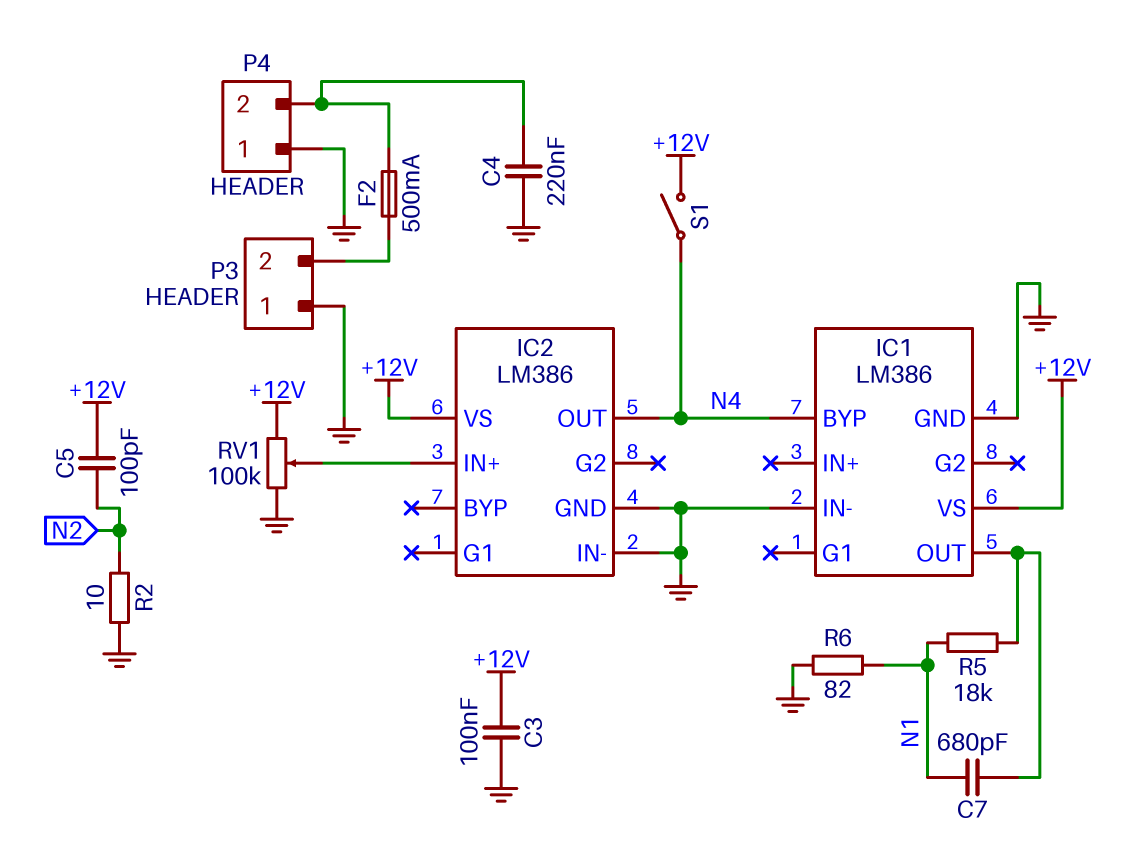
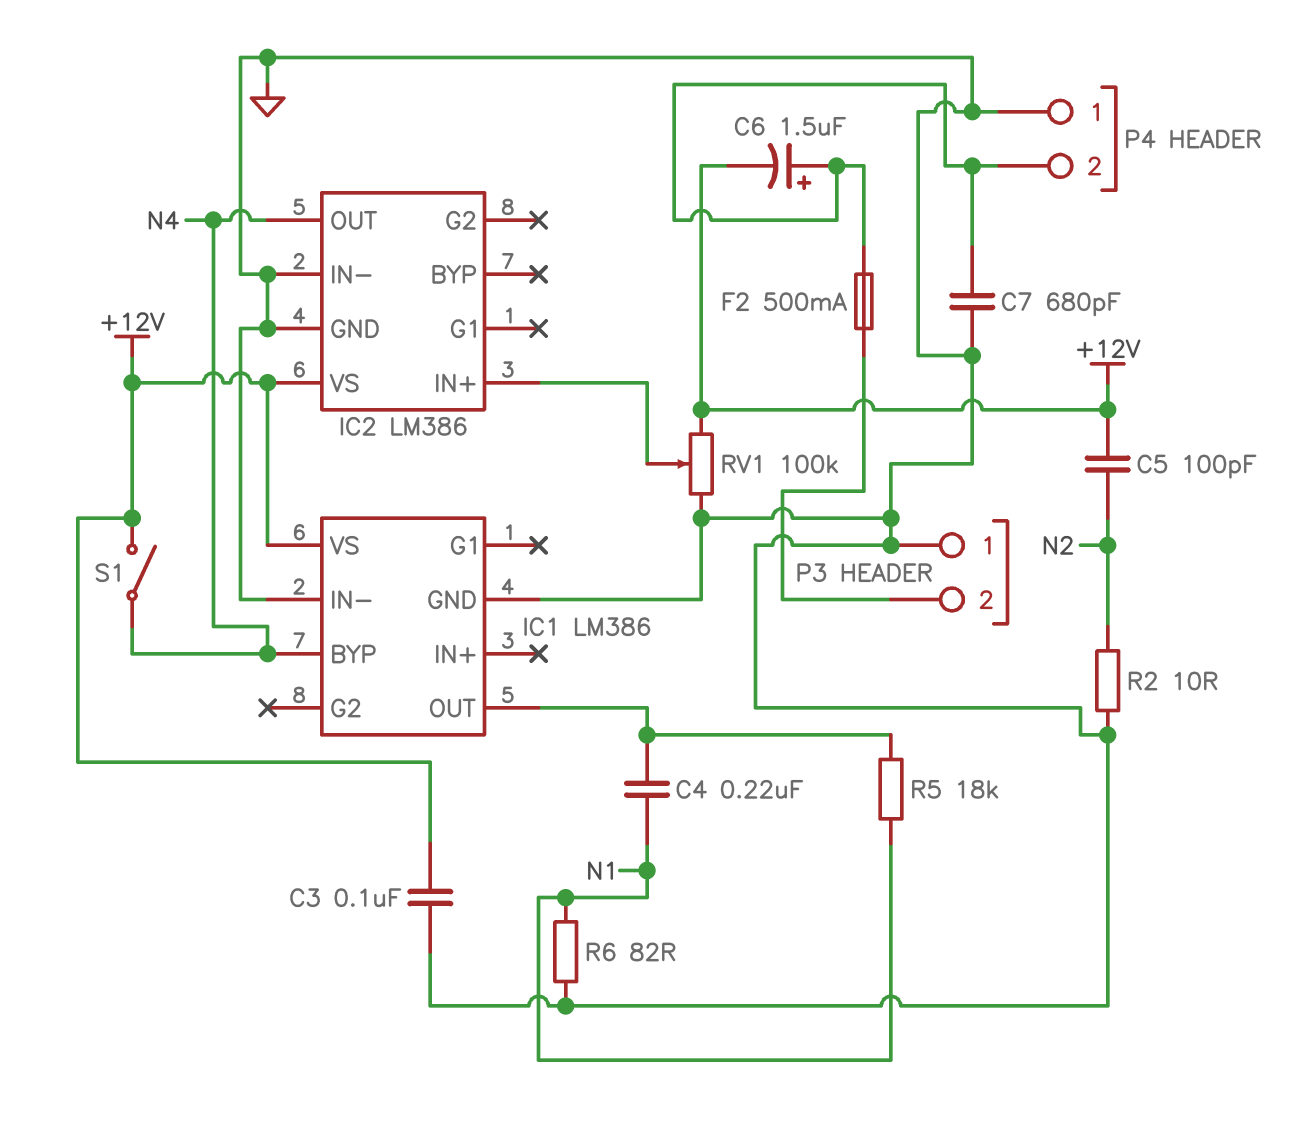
C4: 220nF (GND, P4/2) -> 220nF (IC1/OUT, N1)
C6: none -> 1.5uF (plus P4/2, minus +12V)
C7: 680pF (IC1/OUT, N1) -> 680pF (GND, P4/2)

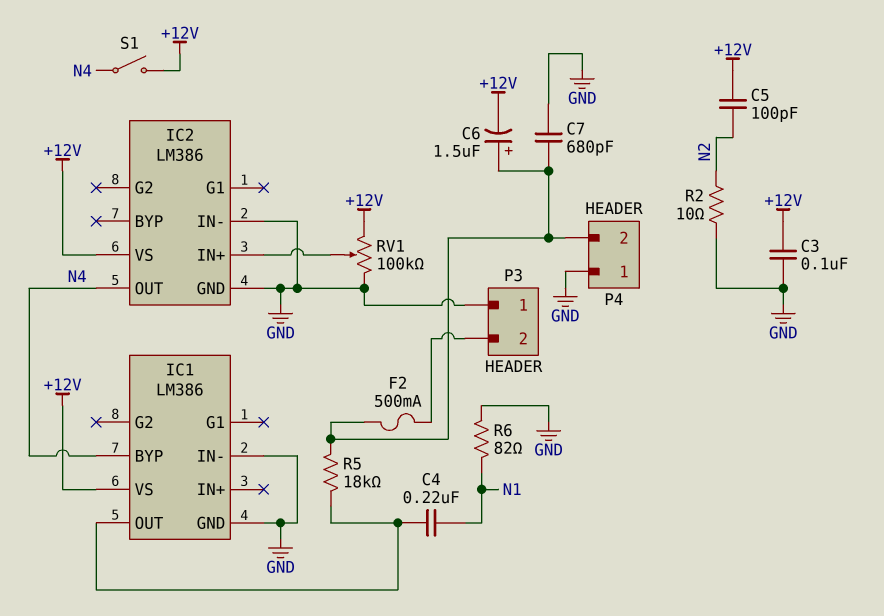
R5: 18k (IC1/OUT, N1) -> 18k (IC1/OUT, P4/2)

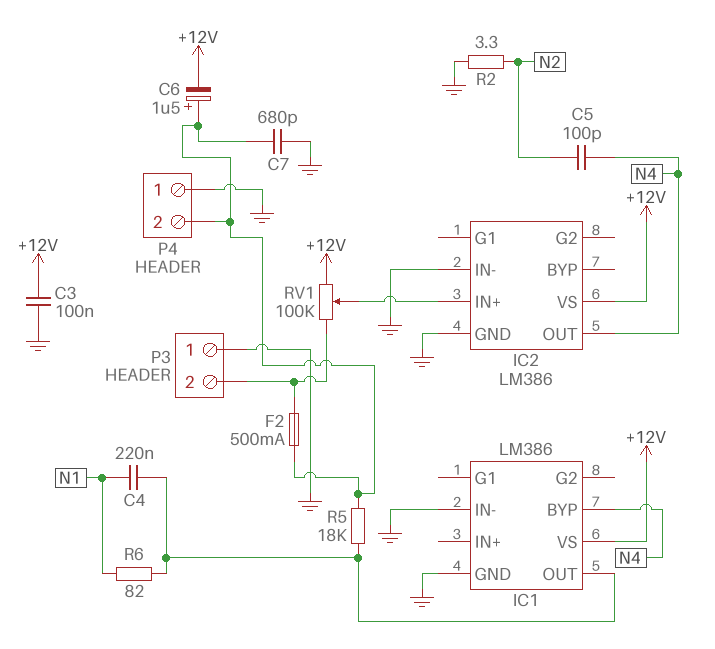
C5: 100pF (+12V, N2) -> 100pF (N2, N4)
R2: 10 (GND, N2) -> 3.3 (GND, N2)
R6: 82 (GND, N1) -> 82 (IC1/OUT, N1)
RV1: 100k (+12V, GND, wiper IC2/IN+) -> 100k (+12V, P3/2, wiper IC2/IN+)
S1: switch (+12V, N4) -> none

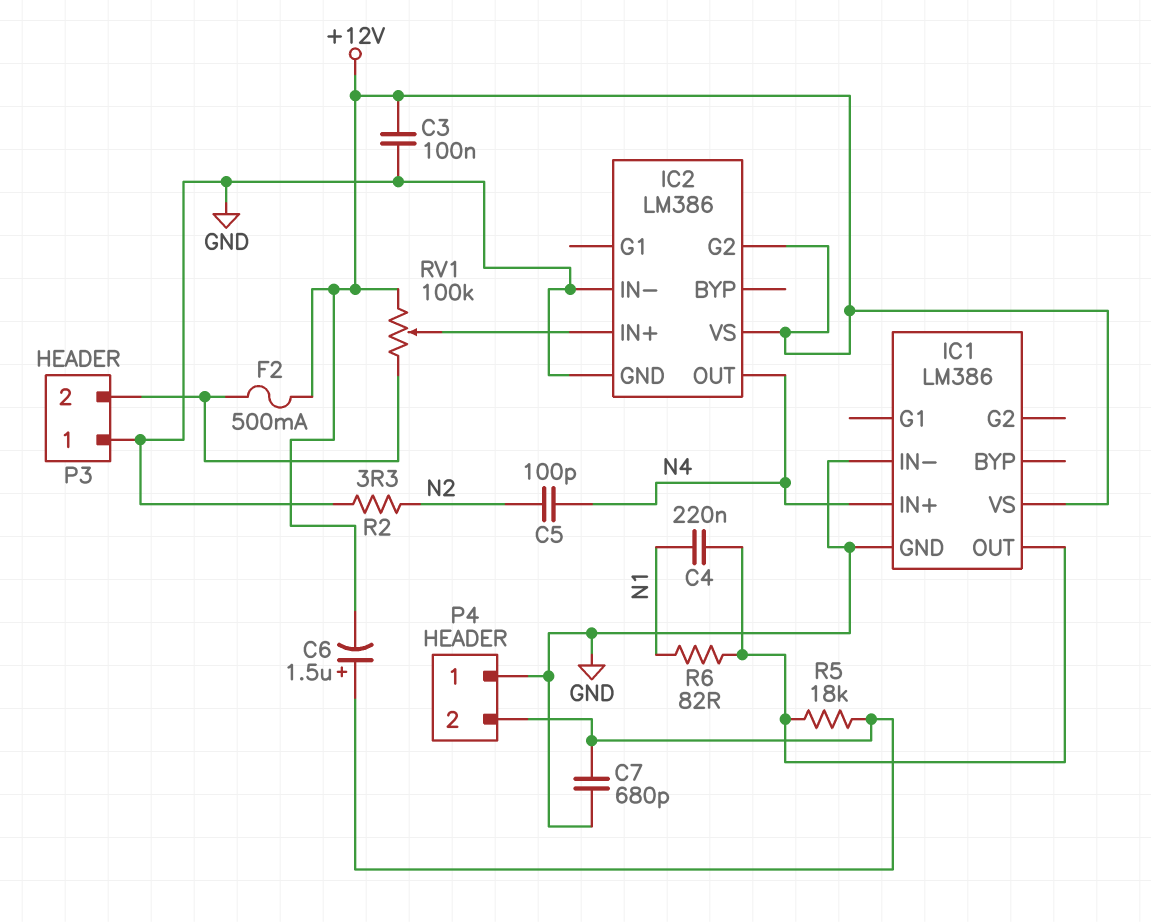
F2: 500mA (P3/2, P4/2) -> 500mA (+12V, P3/2)
IC1 pin BYP: N4 -> none
IC1 pin IN+: none -> N4
IC2 pin G2: none -> +12V

